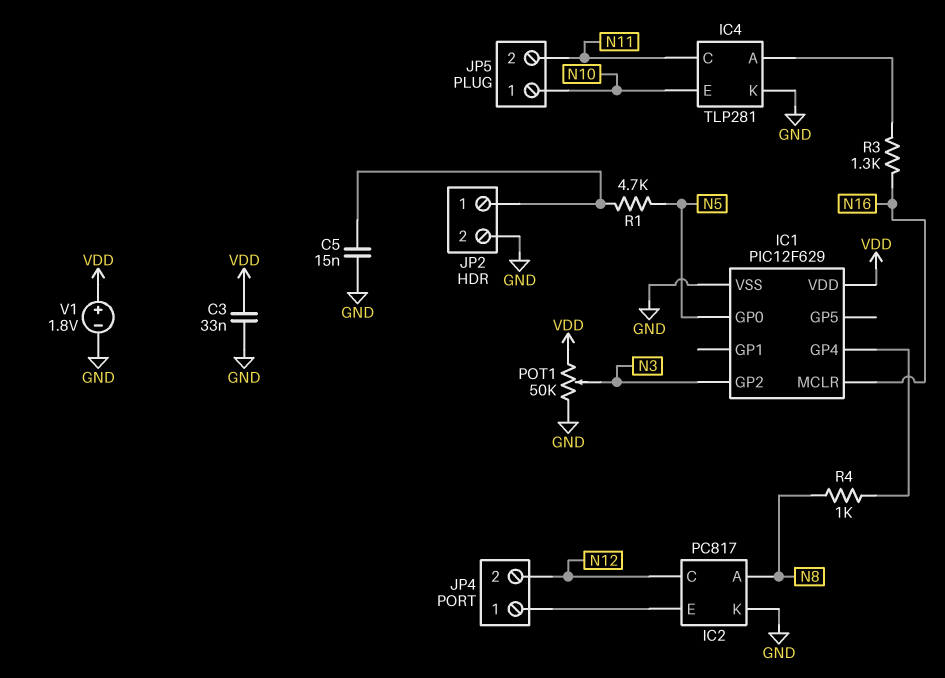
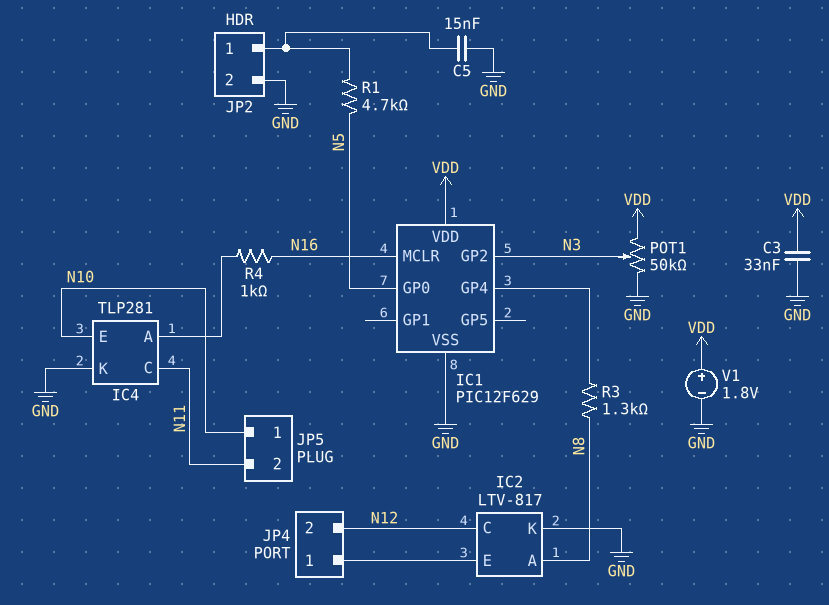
IC2: PC817 -> LTV-817
R3: 1.3k (IC4/A, N16) -> 1.3k (IC1/GP4, N8)
R4: 1k (IC1/GP4, N8) -> 1k (IC4/A, N16)

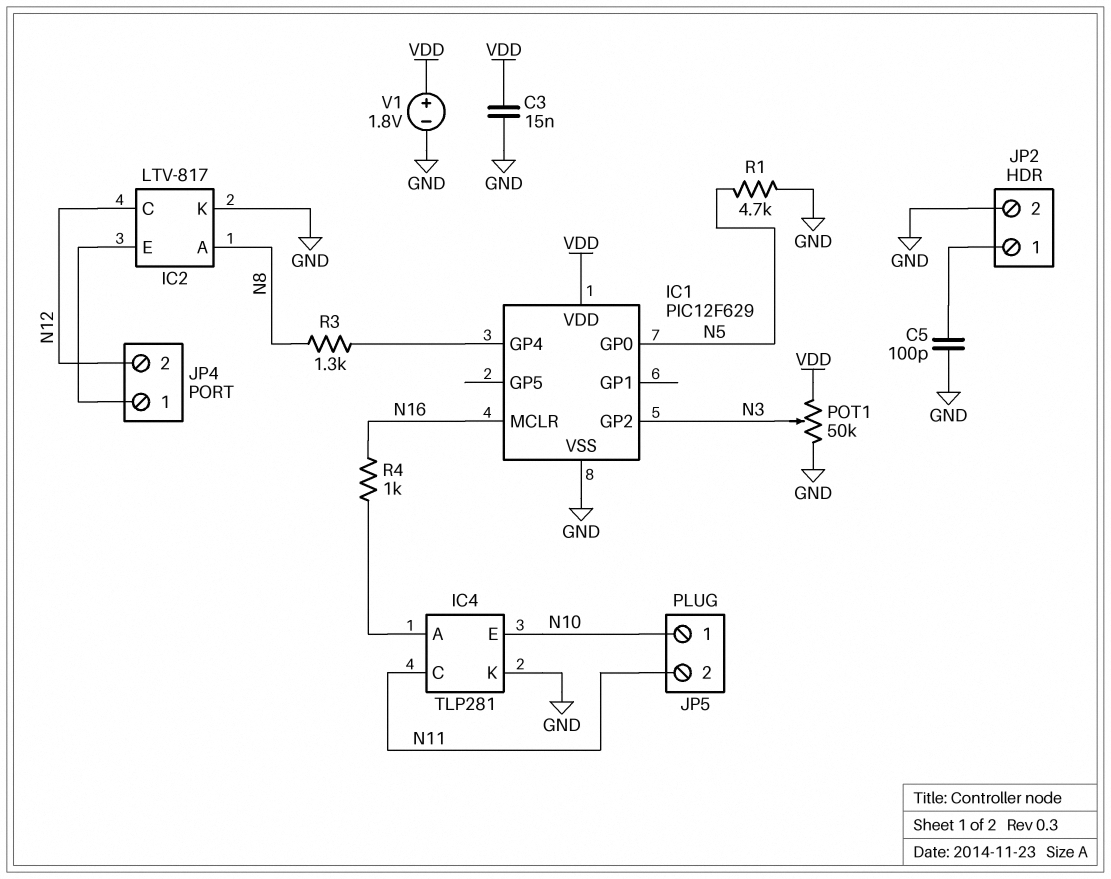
C3: 33nF (GND, VDD) -> 15nF (GND, VDD)
C5: 15nF (GND, JP2/1) -> 100pF (GND, JP2/1)
R1: 4.7k (JP2/1, N5) -> 4.7k (GND, N5)

